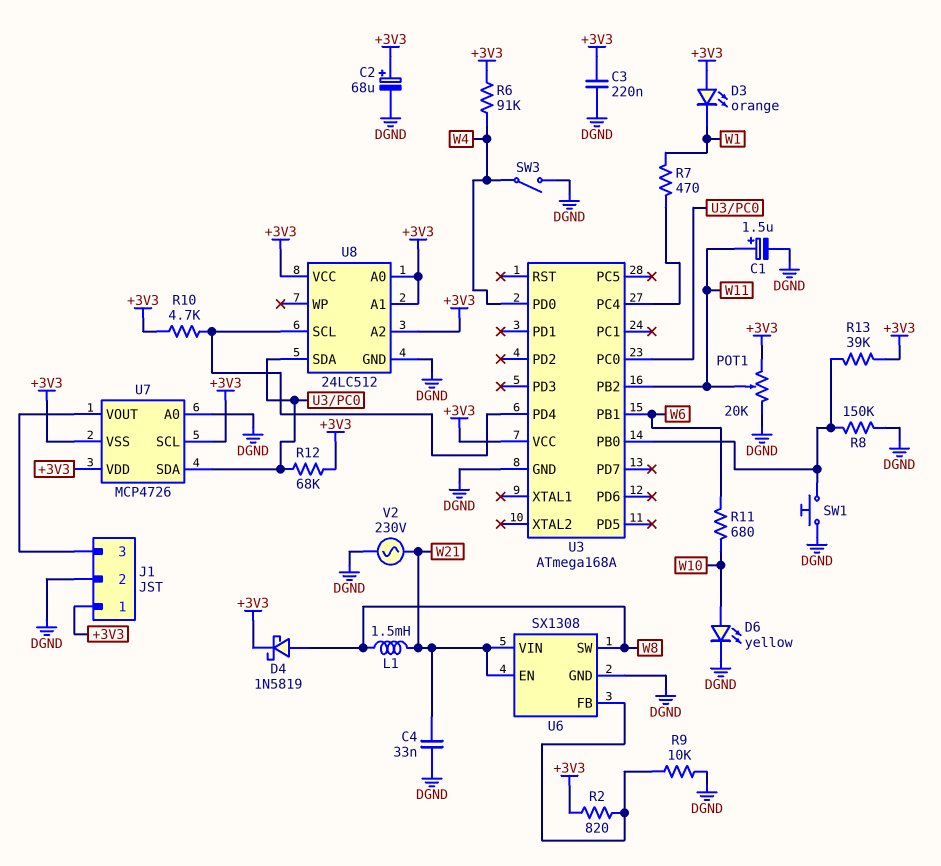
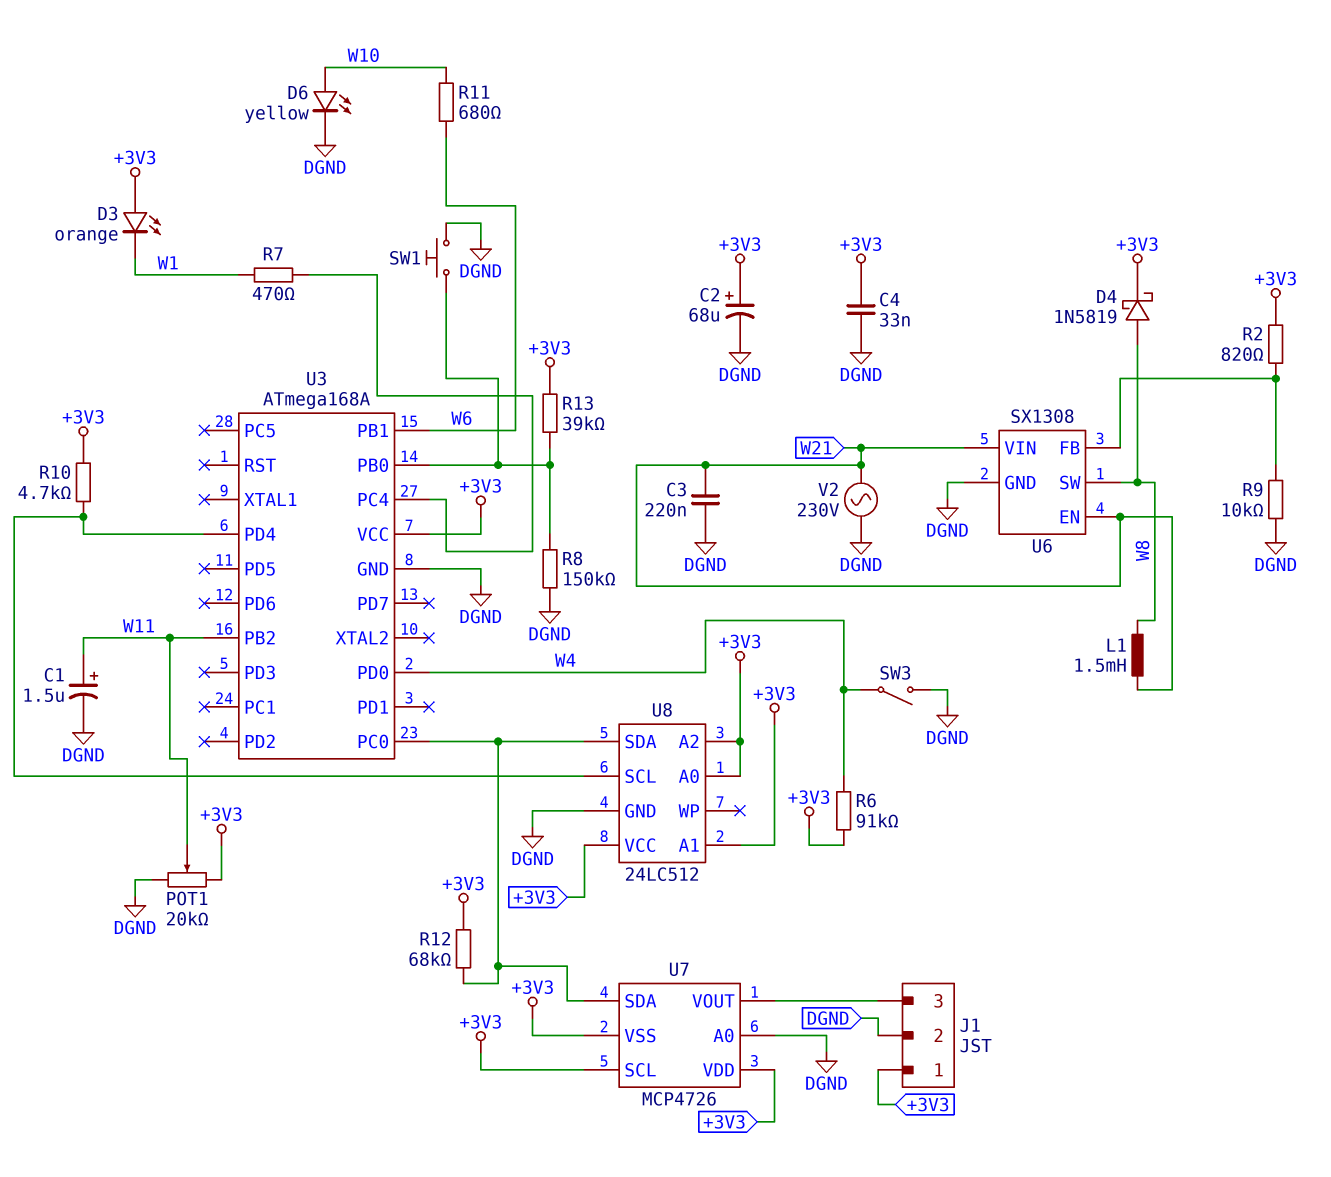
C3: 220nF (+3V3, DGND) -> 220nF (DGND, W21)
C4: 33nF (DGND, W21) -> 33nF (+3V3, DGND)

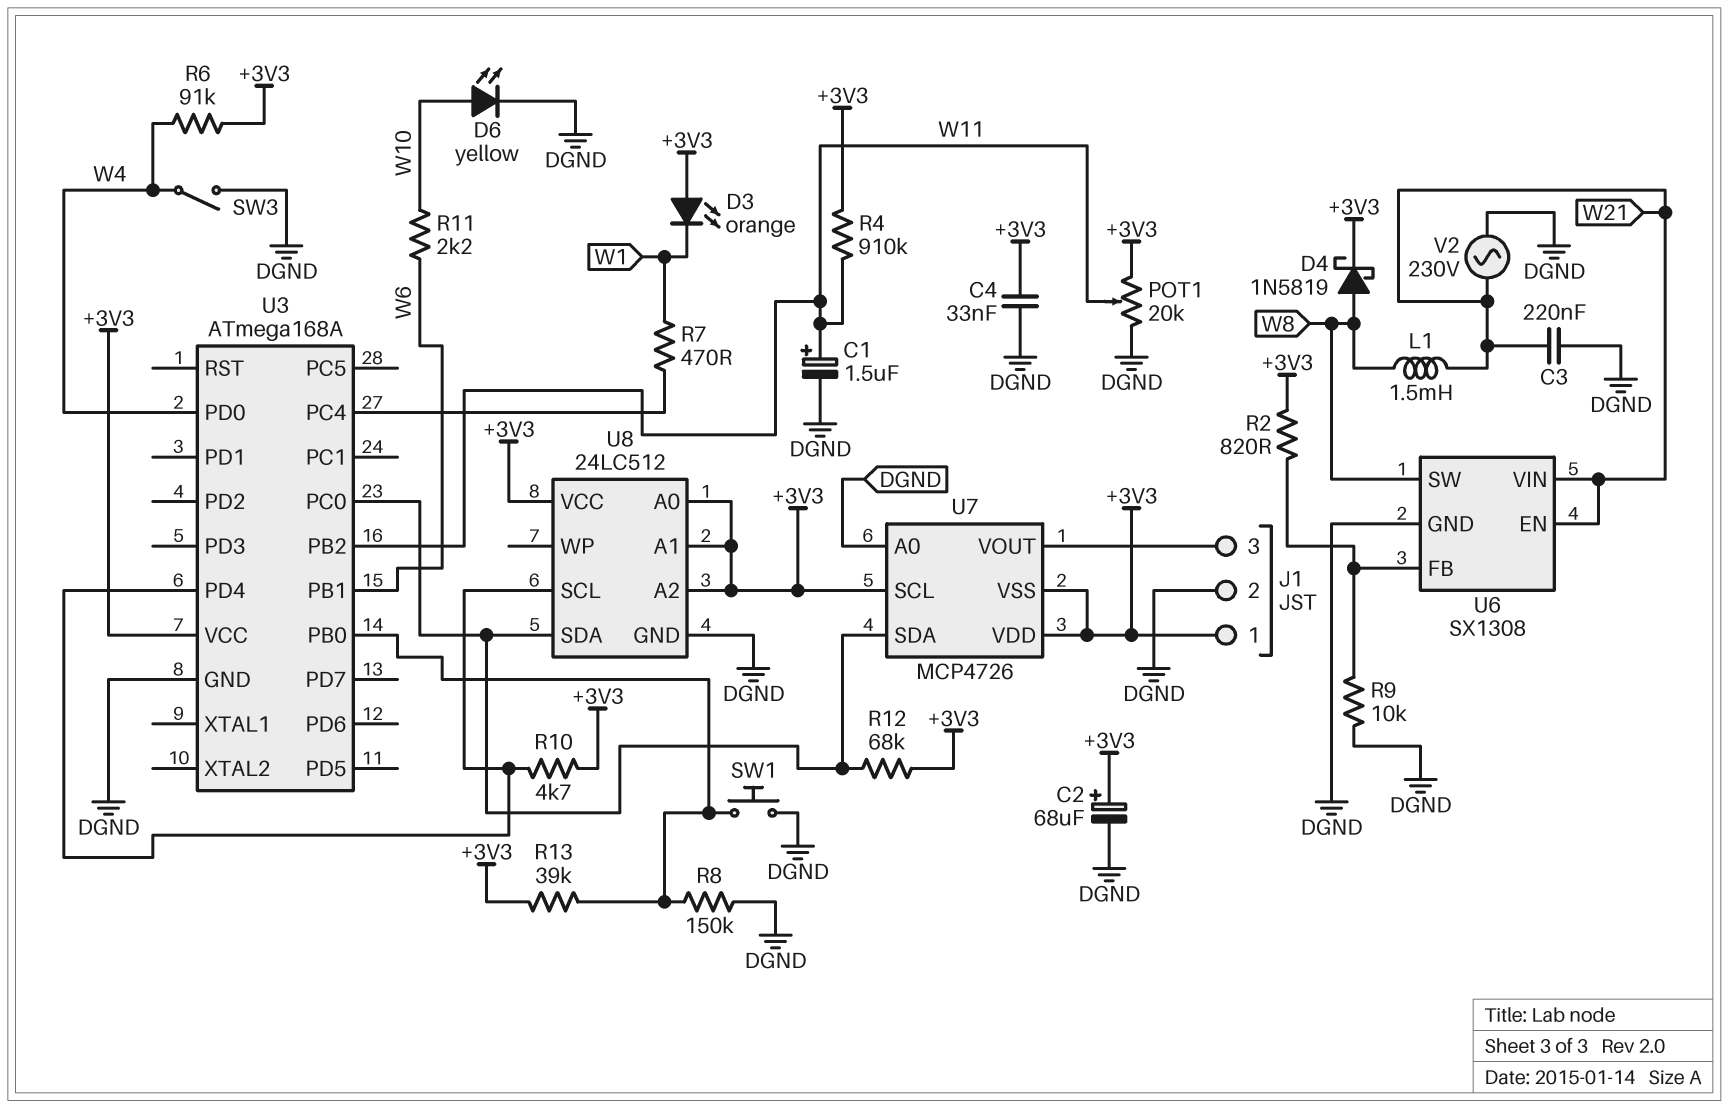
R4: none -> 910k (+3V3, W11)
R11: 680 (W6, W10) -> 2.2k (W6, W10)

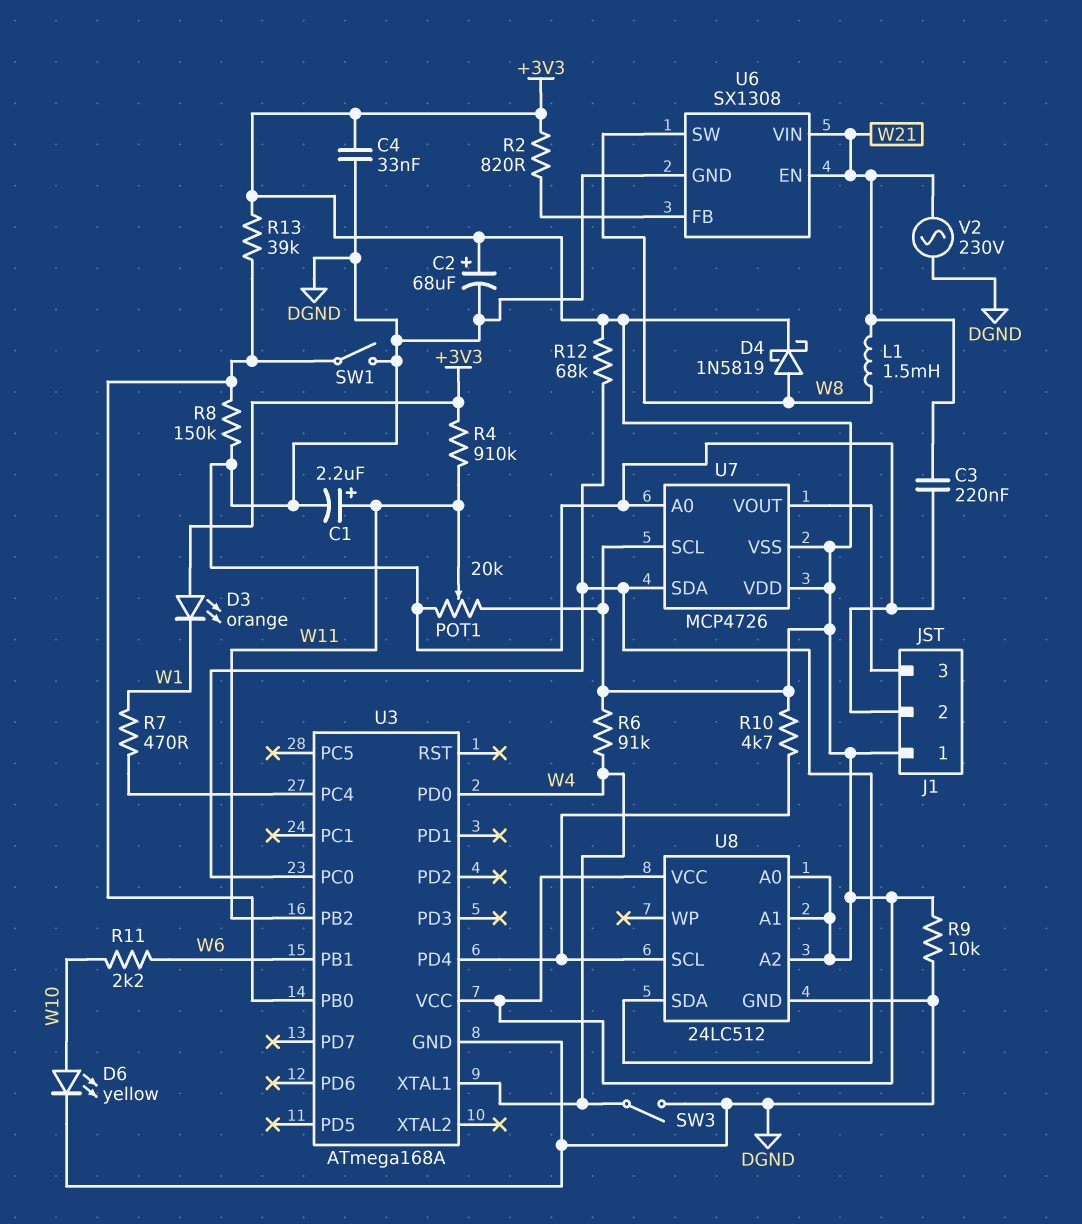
C1: 1.5uF (plus W11, minus DGND) -> 2.2uF (plus W11, minus DGND)
R9: 10k (DGND, U6/FB) -> 10k (+3V3, DGND)
SW1: button (DGND, U3/PB0) -> switch (DGND, U3/PB0)
U3 pin XTAL1: none -> W4

